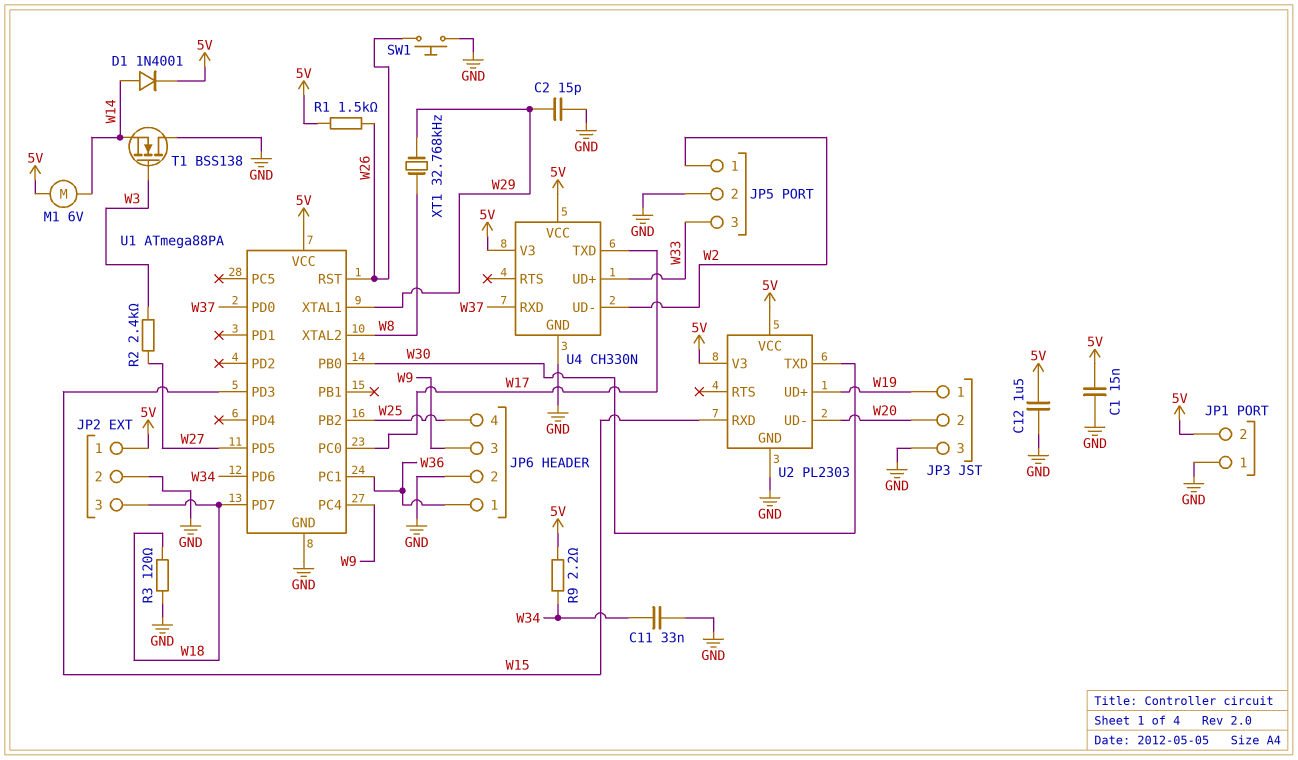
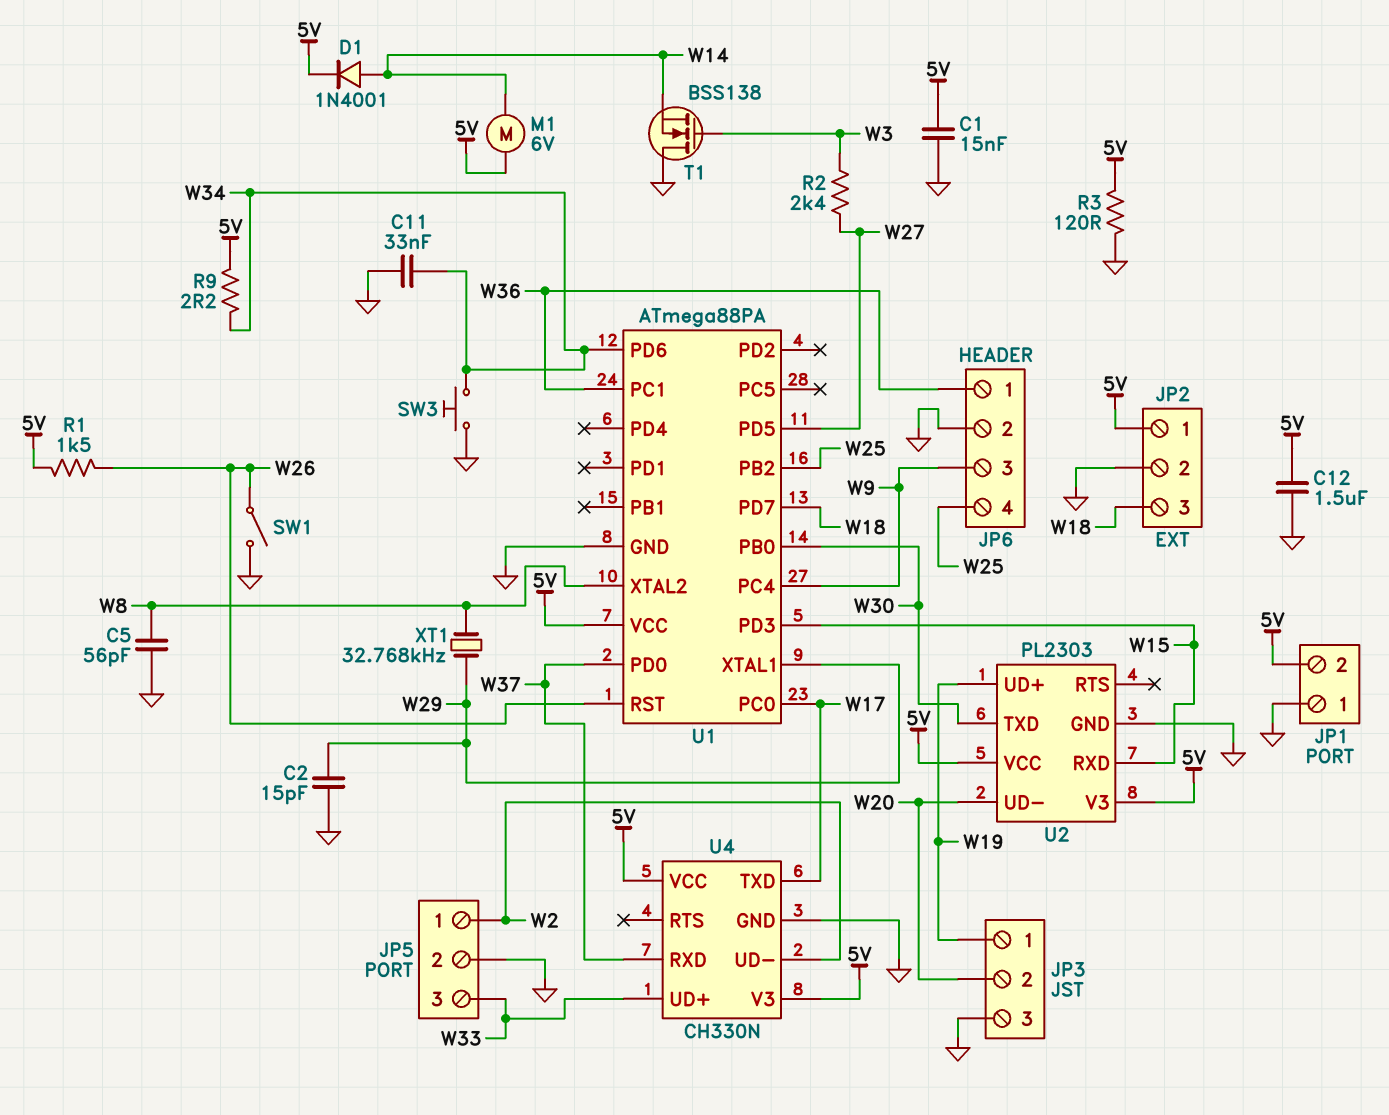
C5: none -> 56pF (GND, W8)
R3: 120 (GND, W18) -> 120 (5V, GND)
SW1: button (GND, W26) -> switch (GND, W26)
SW3: none -> button (GND, W34)

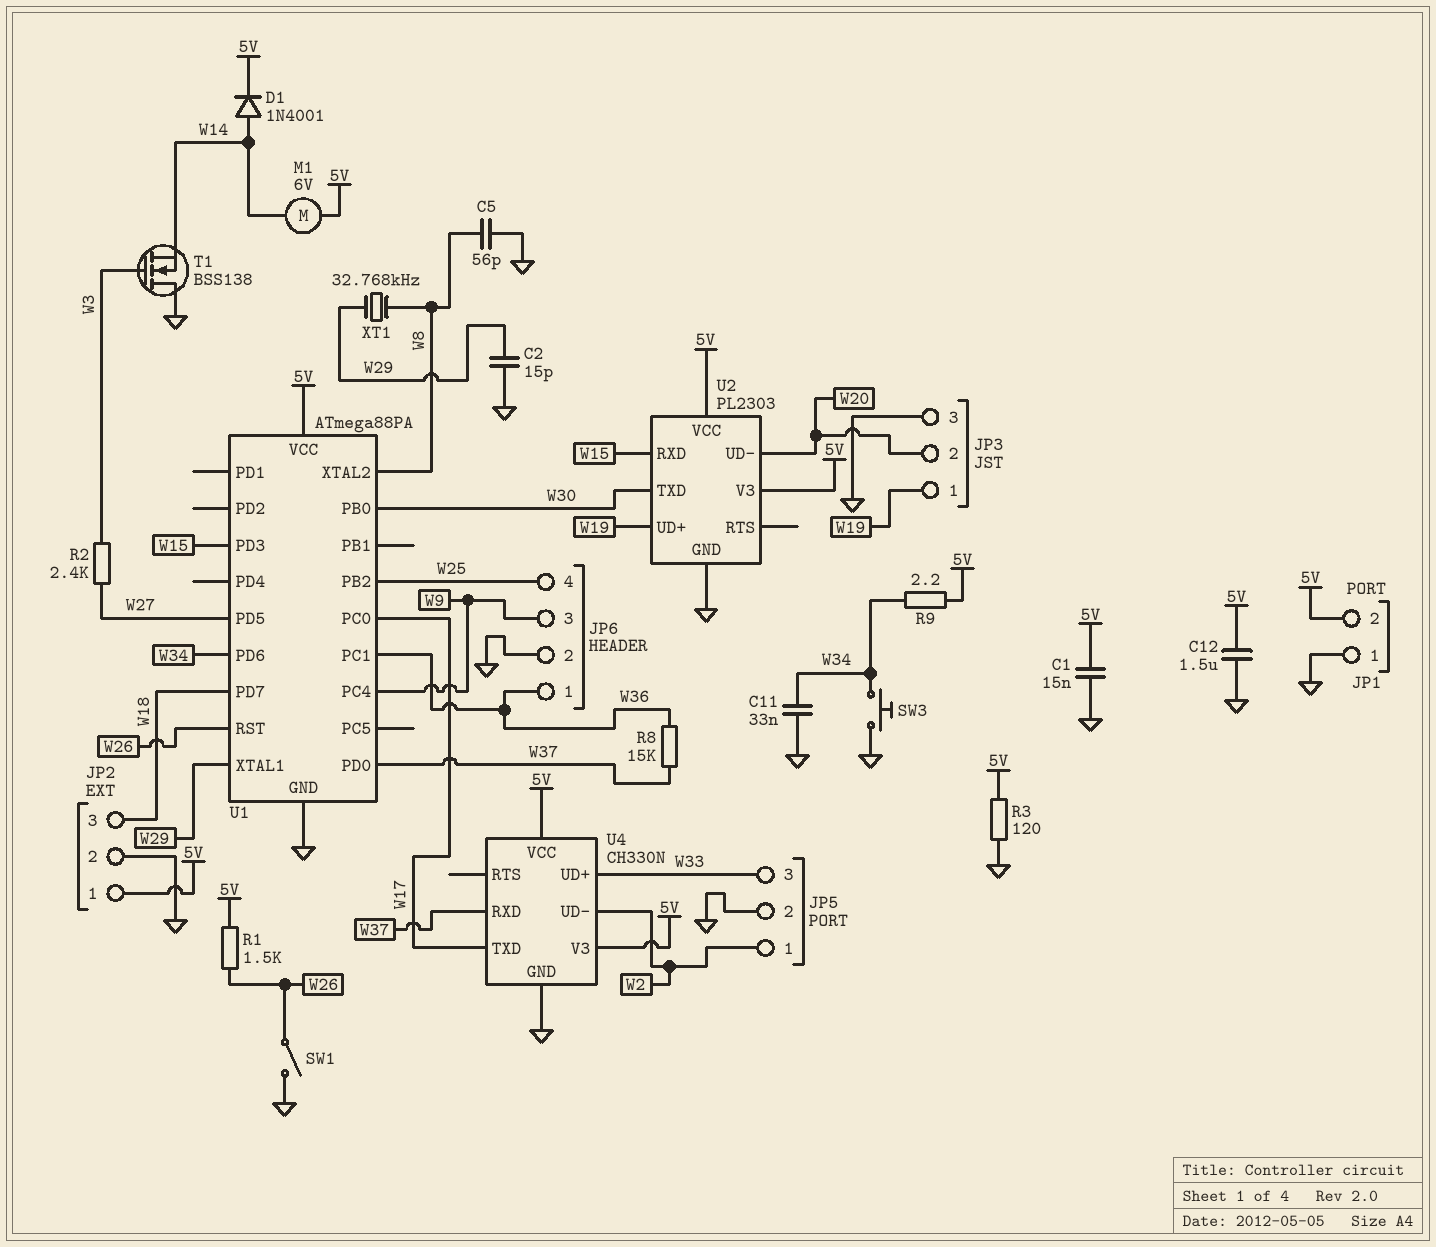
R8: none -> 15k (W36, W37)

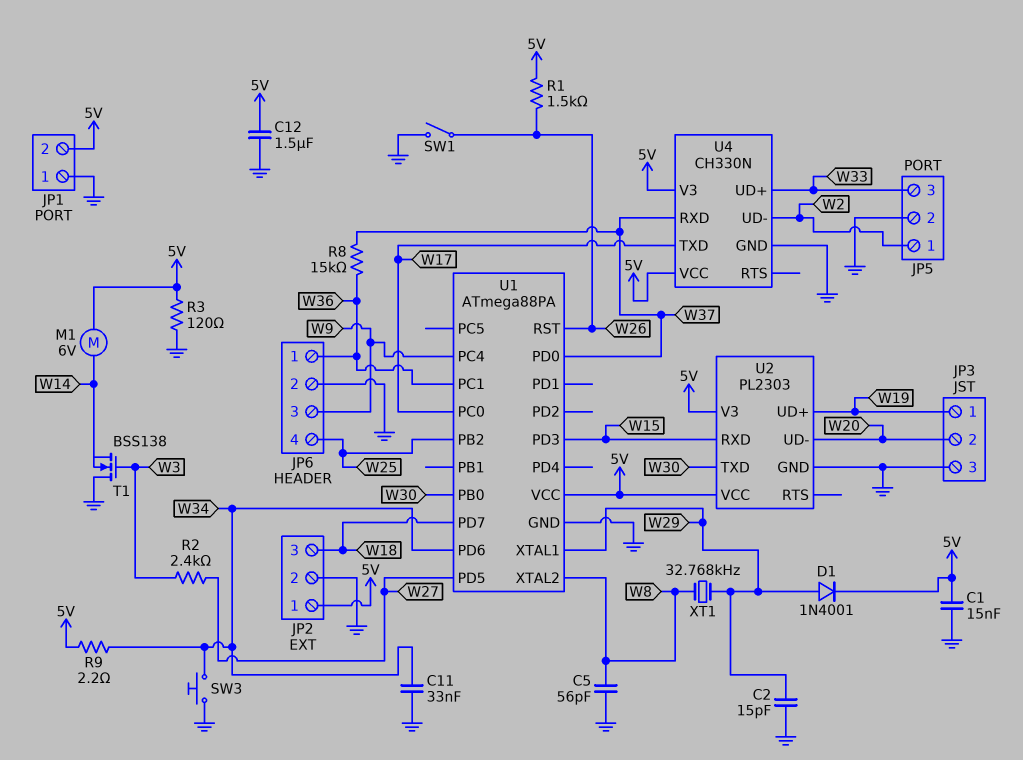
D1: diode 1N4001 (A W14, K 5V) -> diode 1N4001 (A W29, K 5V)

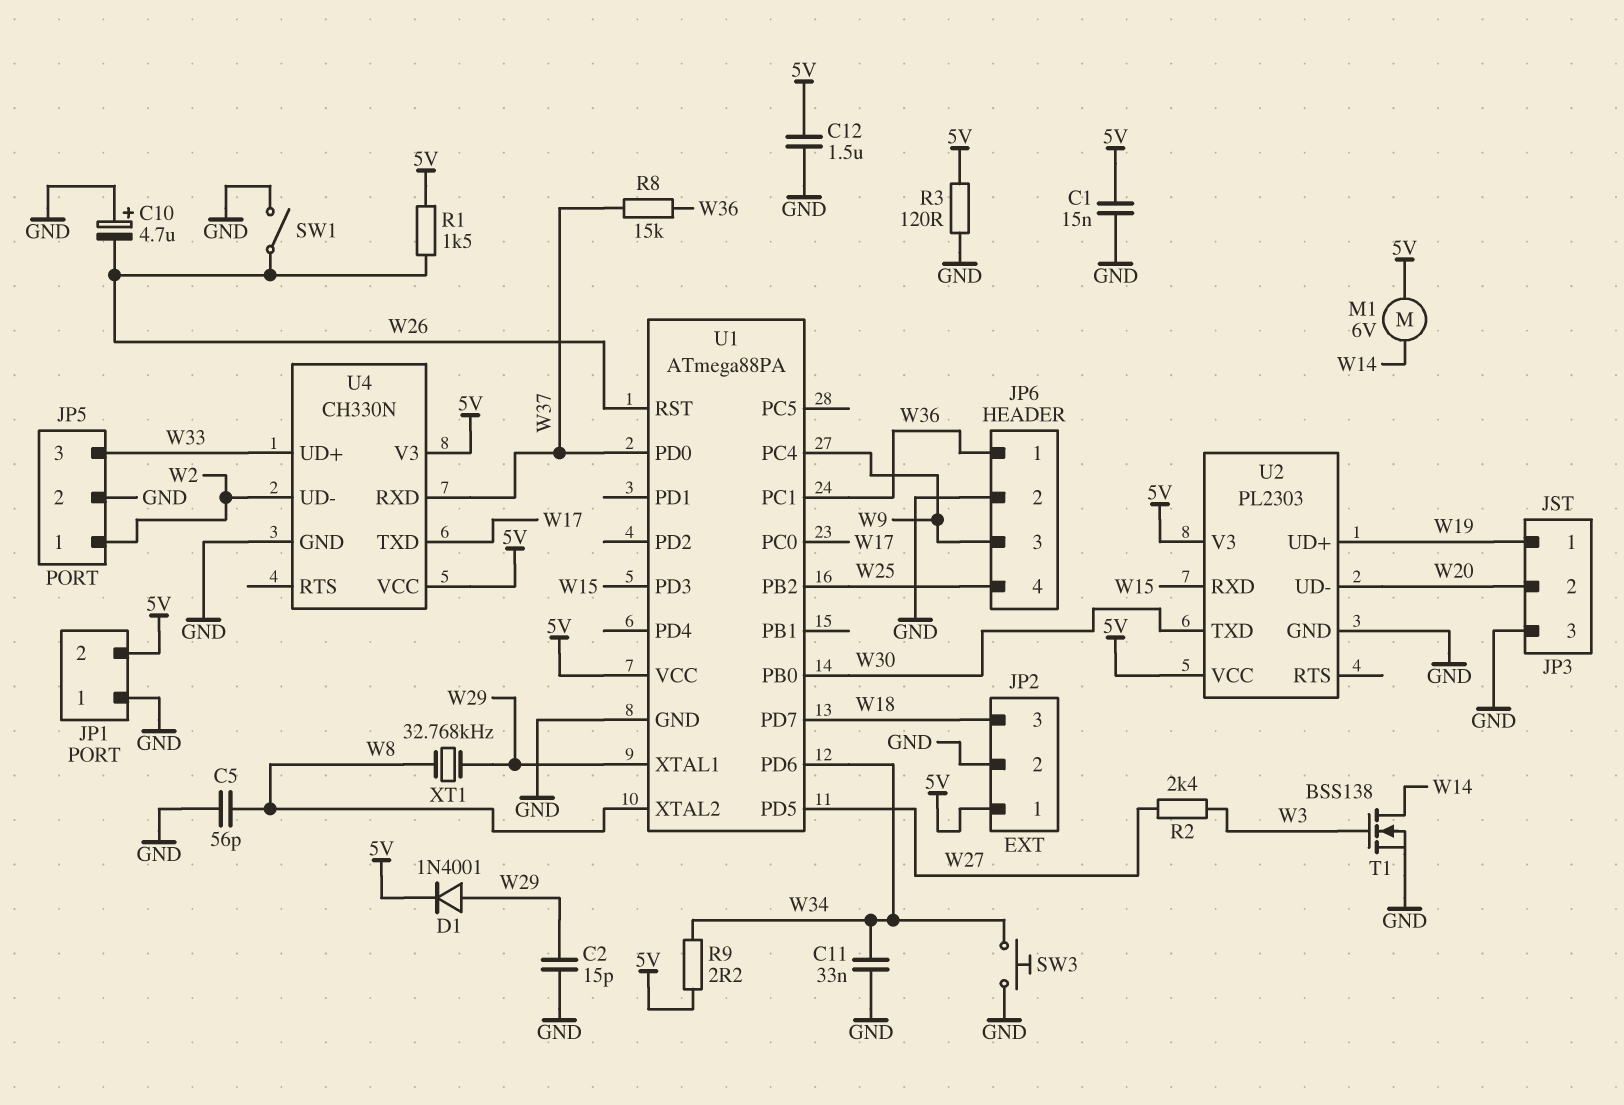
C10: none -> 4.7uF (plus GND, minus W26)
T1: NMOS BSS138 (G W3, D GND, S W14) -> NMOS BSS138 (G W3, D W14, S GND)

